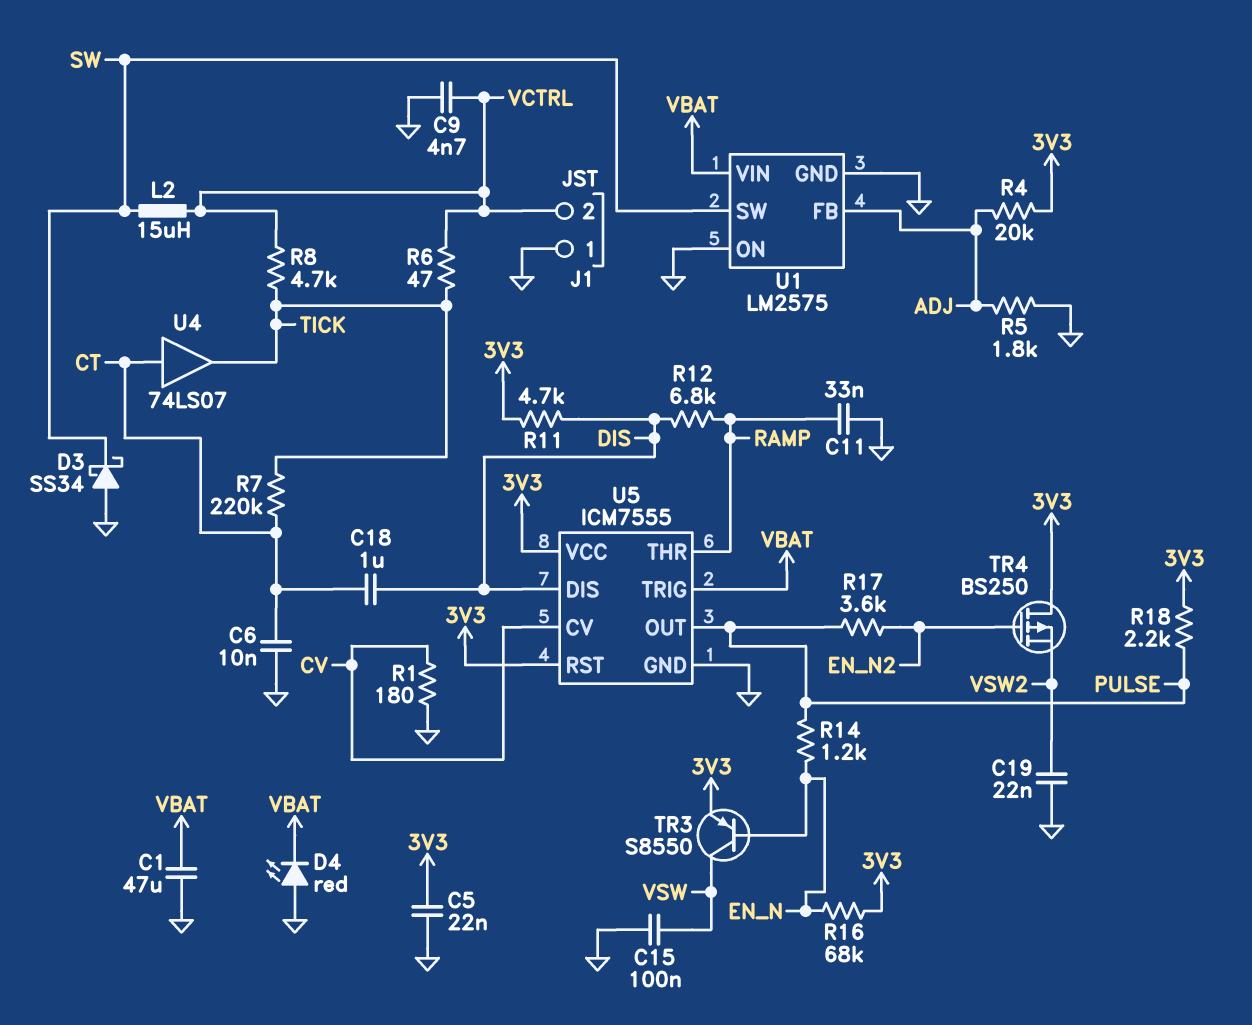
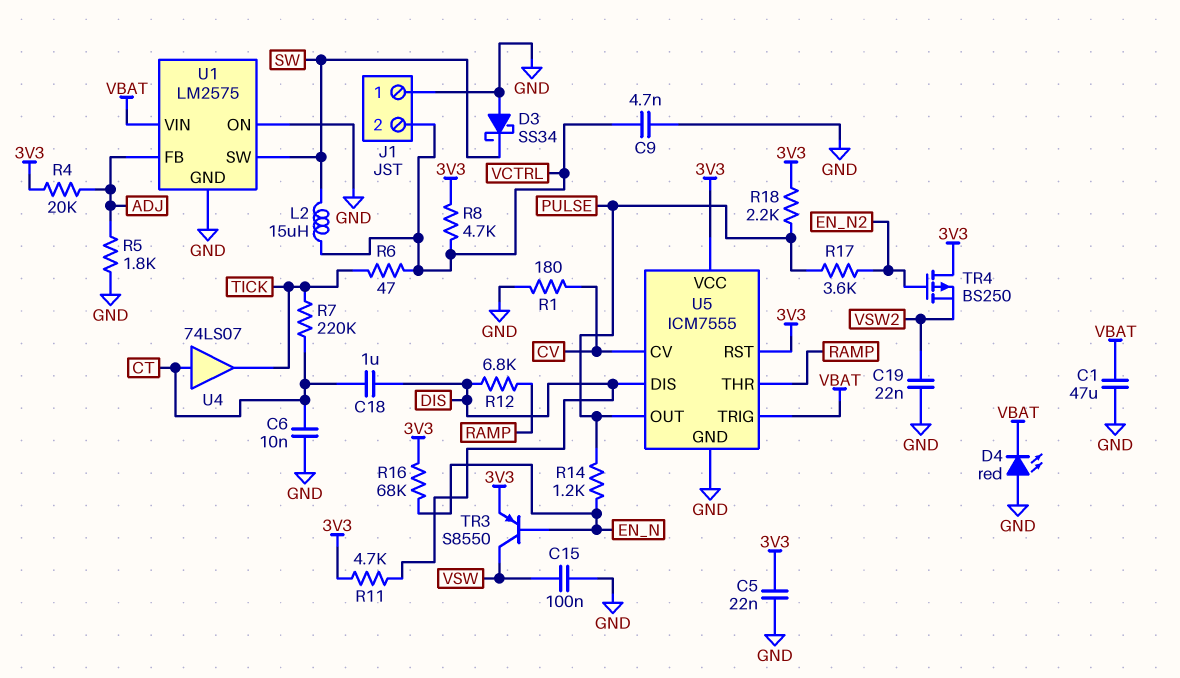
C11: 33nF (GND, RAMP) -> none
R8: 4.7k (TICK, VCTRL) -> 4.7k (3V3, VCTRL)

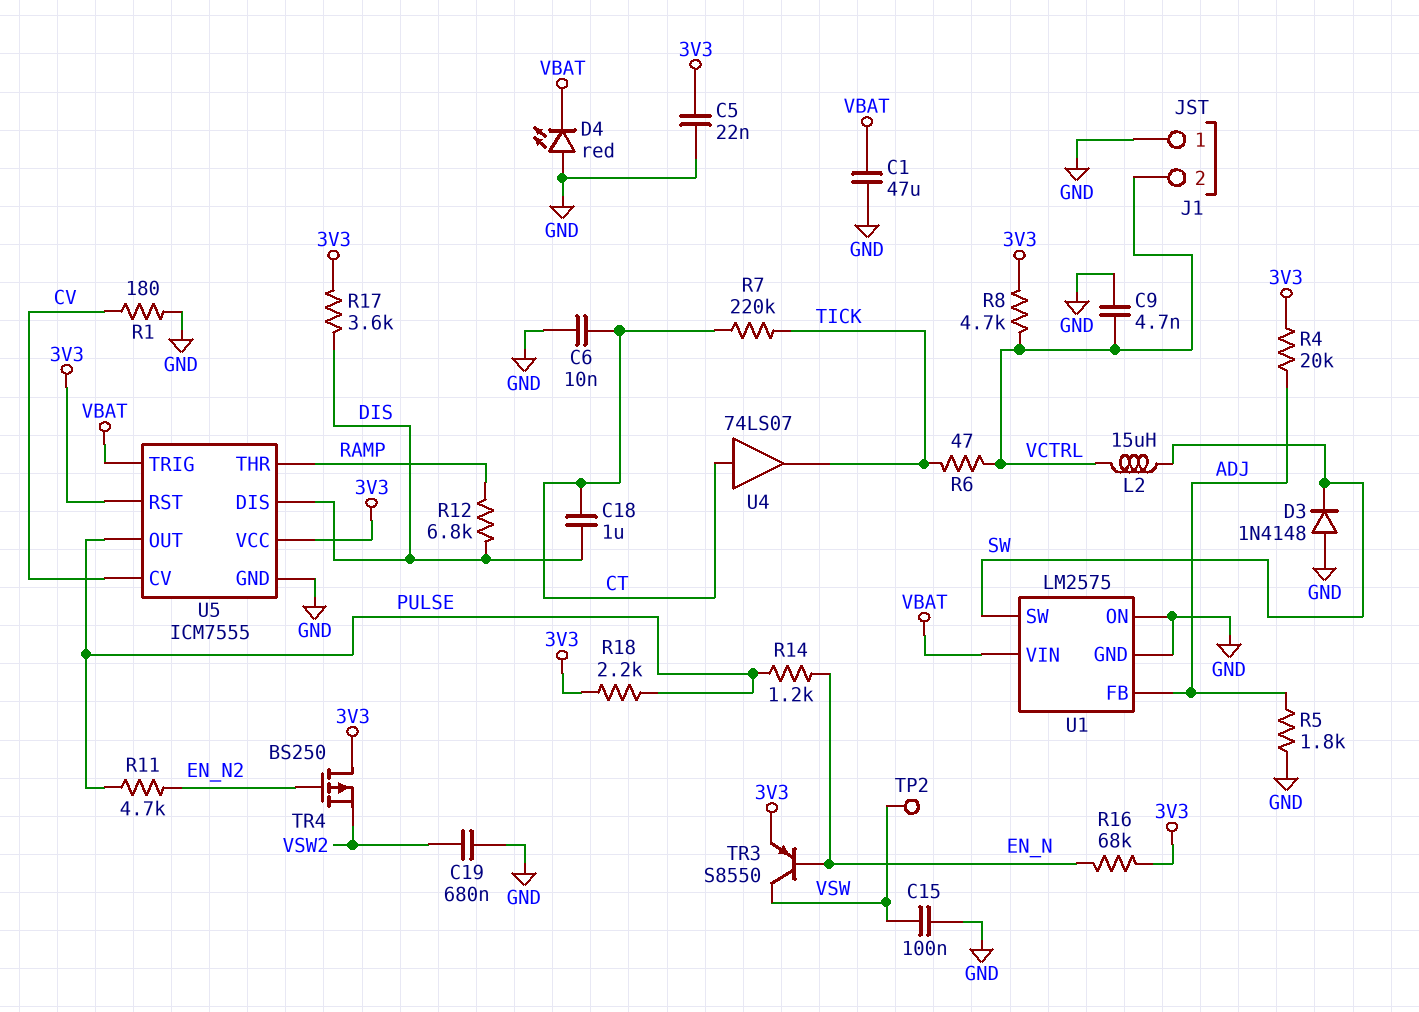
C19: 22nF (GND, VSW2) -> 680nF (GND, VSW2)
D3: schottky SS34 (A GND, K SW) -> diode 1N4148 (A GND, K SW)
R11: 4.7k (3V3, DIS) -> 4.7k (EN_N2, PULSE)
R17: 3.6k (EN_N2, PULSE) -> 3.6k (3V3, DIS)
TP2: none -> test point (VSW)

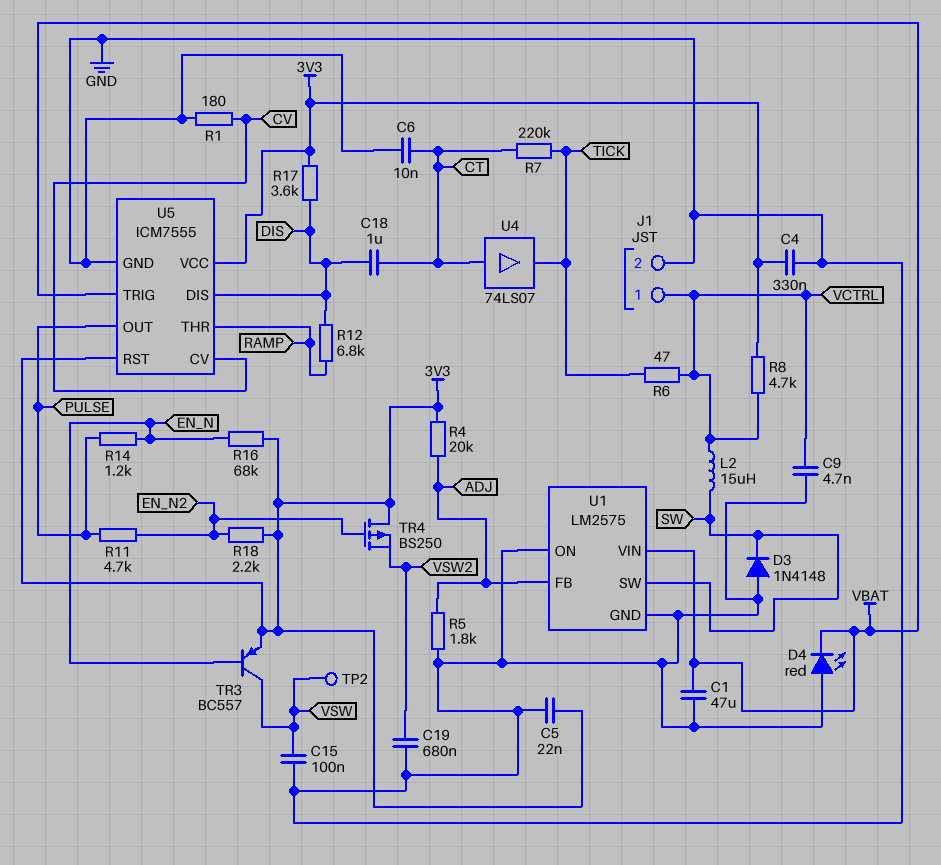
C4: none -> 330nF (3V3, GND)
J1 pin 1: GND -> VCTRL
J1 pin 2: VCTRL -> GND
R18: 2.2k (3V3, PULSE) -> 2.2k (3V3, EN_N2)
TR3: PNP S8550 (B EN_N, C VSW, E 3V3) -> PNP BC557 (B EN_N, C VSW, E 3V3)

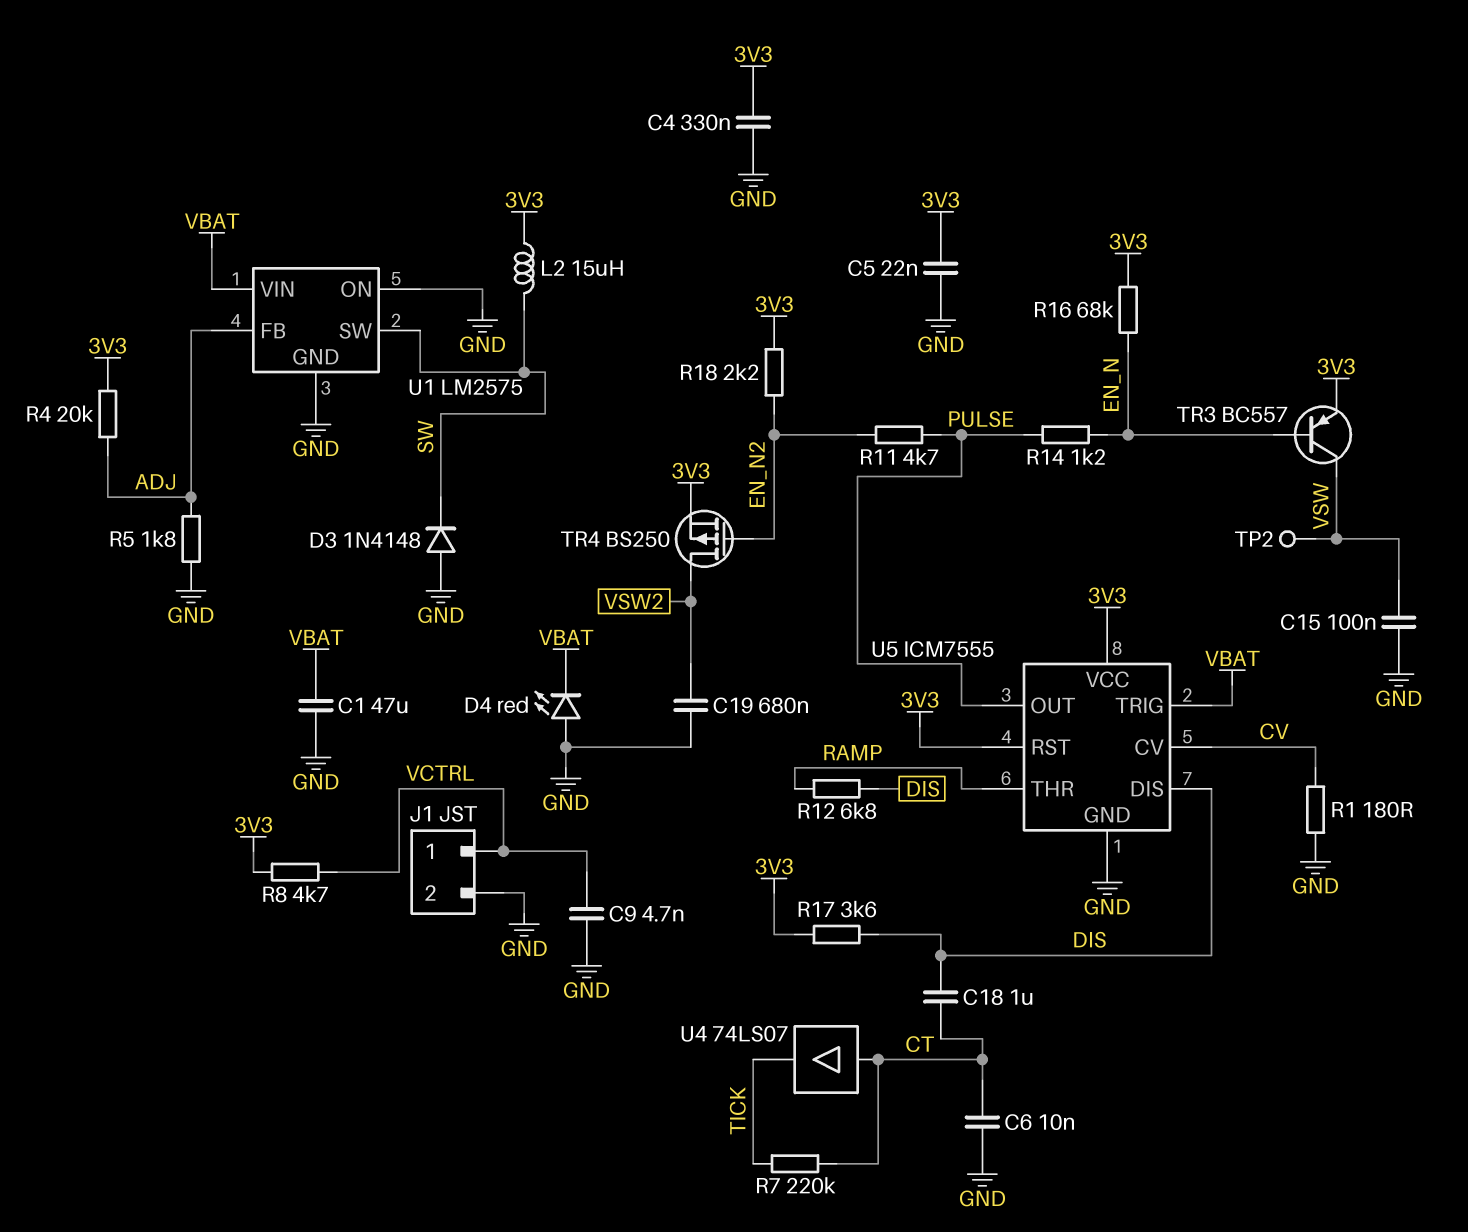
L2: 15uH (SW, VCTRL) -> 15uH (3V3, SW)
R6: 47 (TICK, VCTRL) -> none
TR4: PMOS BS250 (G EN_N2, D 3V3, S VSW2) -> PMOS BS250 (G EN_N2, D VSW2, S 3V3)

